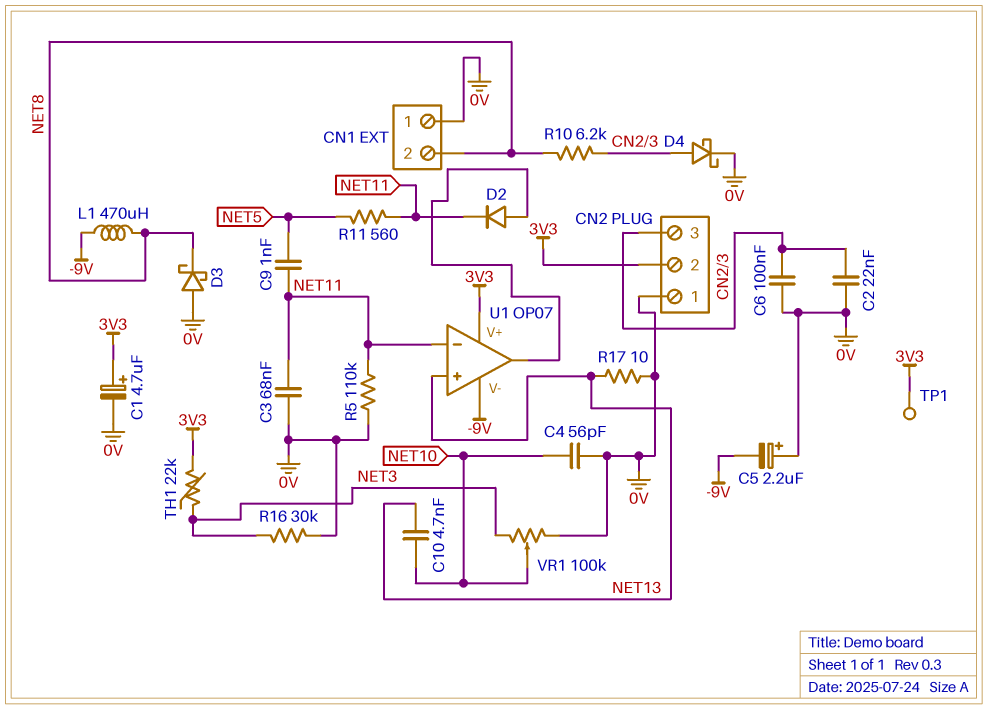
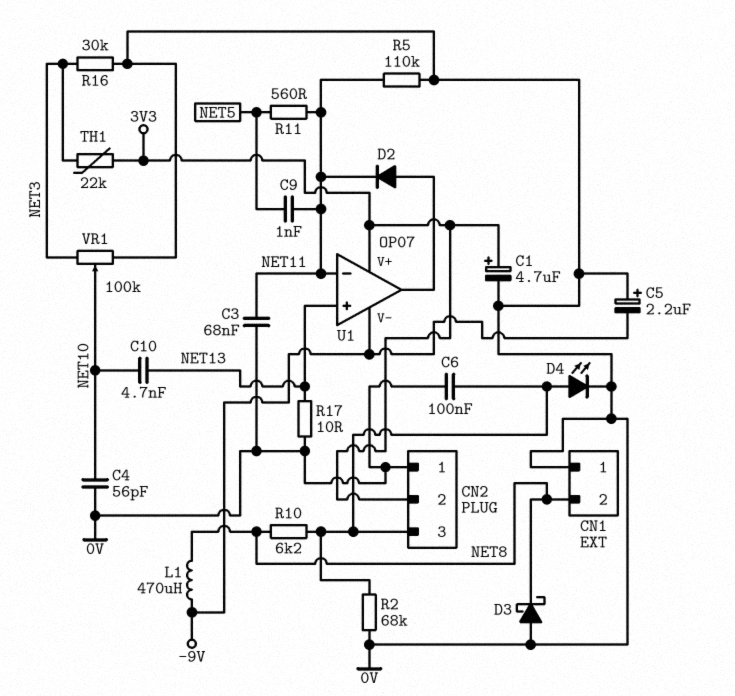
C2: 22nF (0V, CN2/3) -> none
D4: schottky (A CN2/3, K 0V) -> LED (A CN2/3, K 0V)
R2: none -> 68k (0V, CN2/3)
TP1: test point (3V3) -> none

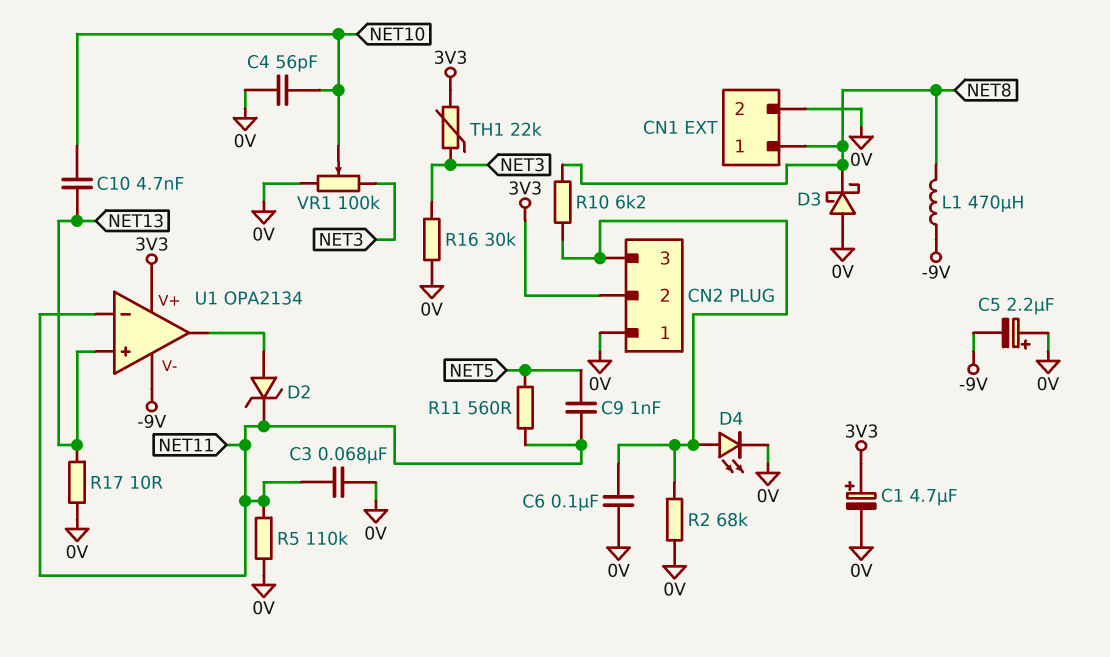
CN1 pin 1: 0V -> NET8
CN1 pin 2: NET8 -> 0V
D2: diode (A U1/out, K NET11) -> zener (A U1/out, K NET11)
U1: OP07 -> OPA2134

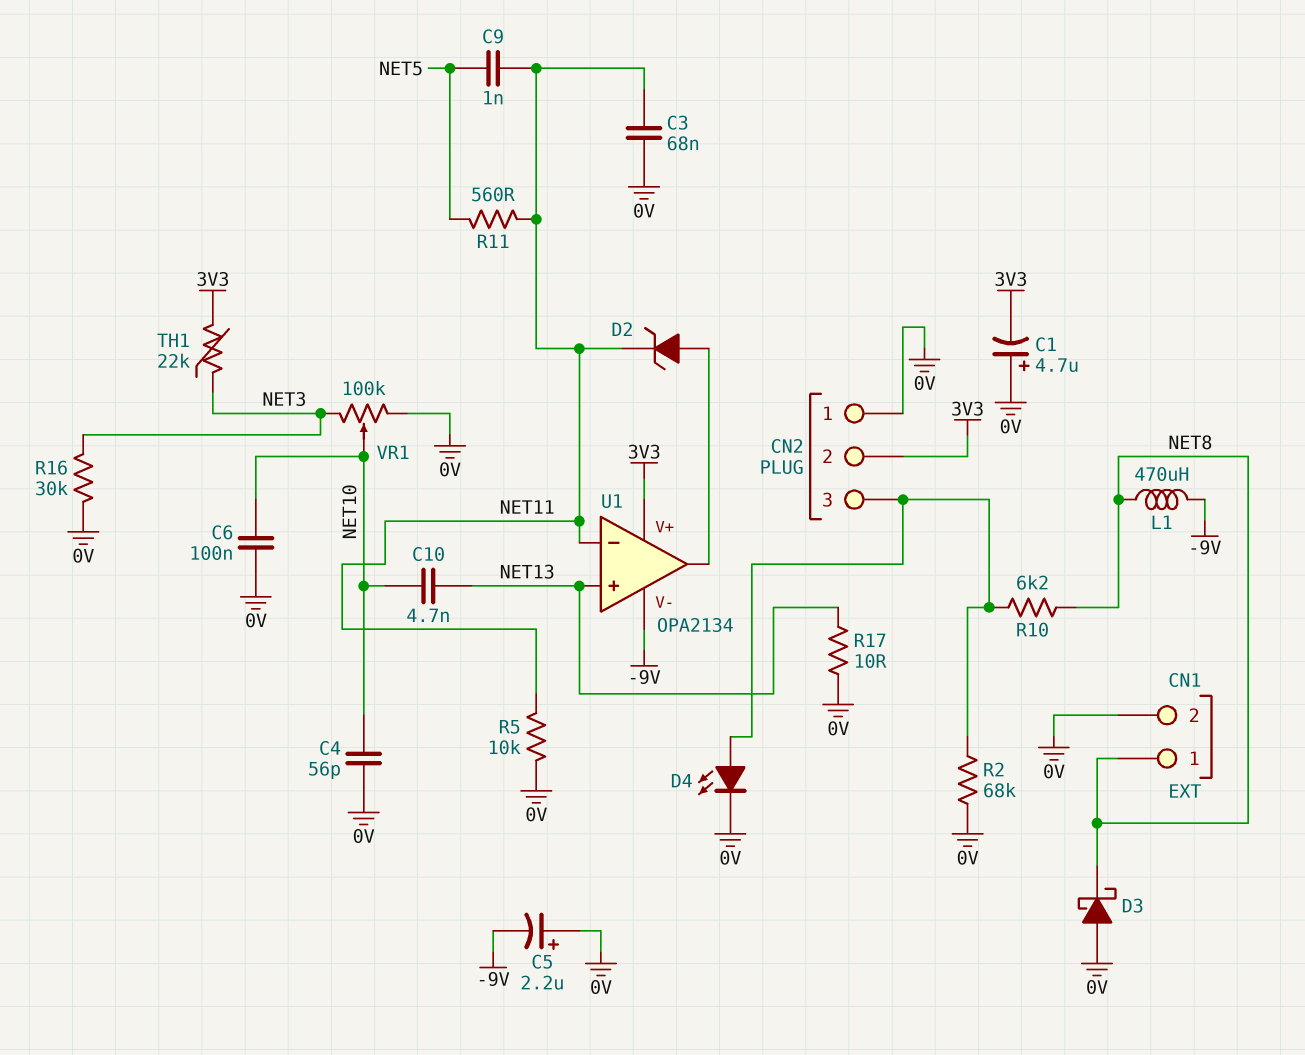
C1: 4.7uF (plus 3V3, minus 0V) -> 4.7uF (plus 0V, minus 3V3)
C6: 100nF (0V, CN2/3) -> 100nF (0V, NET10)
R5: 110k (0V, NET11) -> 10k (0V, NET11)

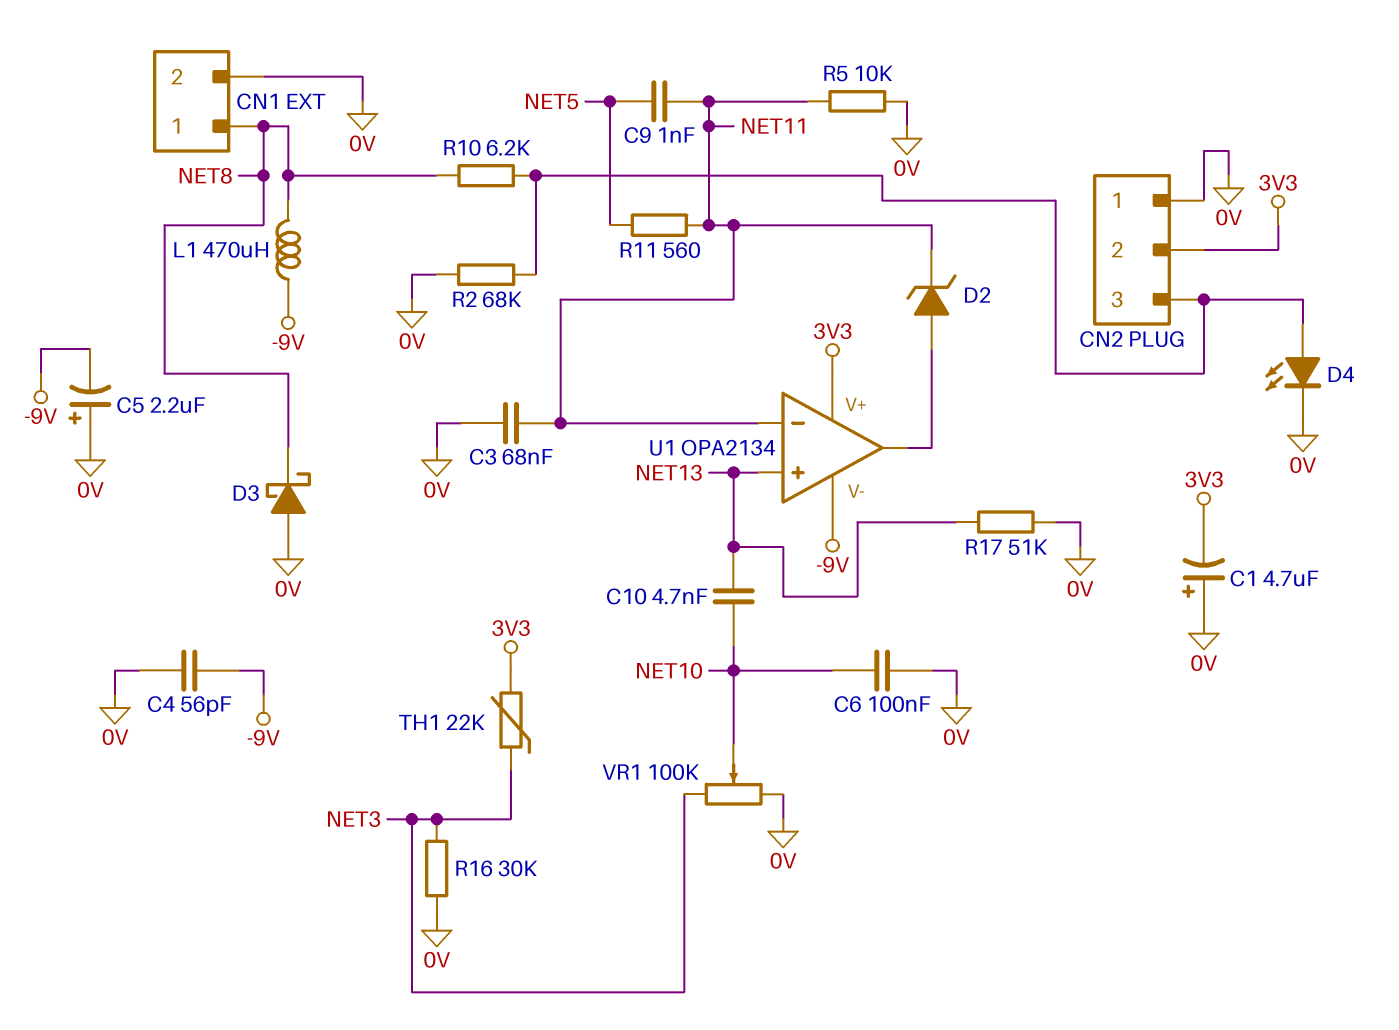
C4: 56pF (0V, NET10) -> 56pF (-9V, 0V)
R17: 10 (0V, NET13) -> 51k (0V, NET13)

